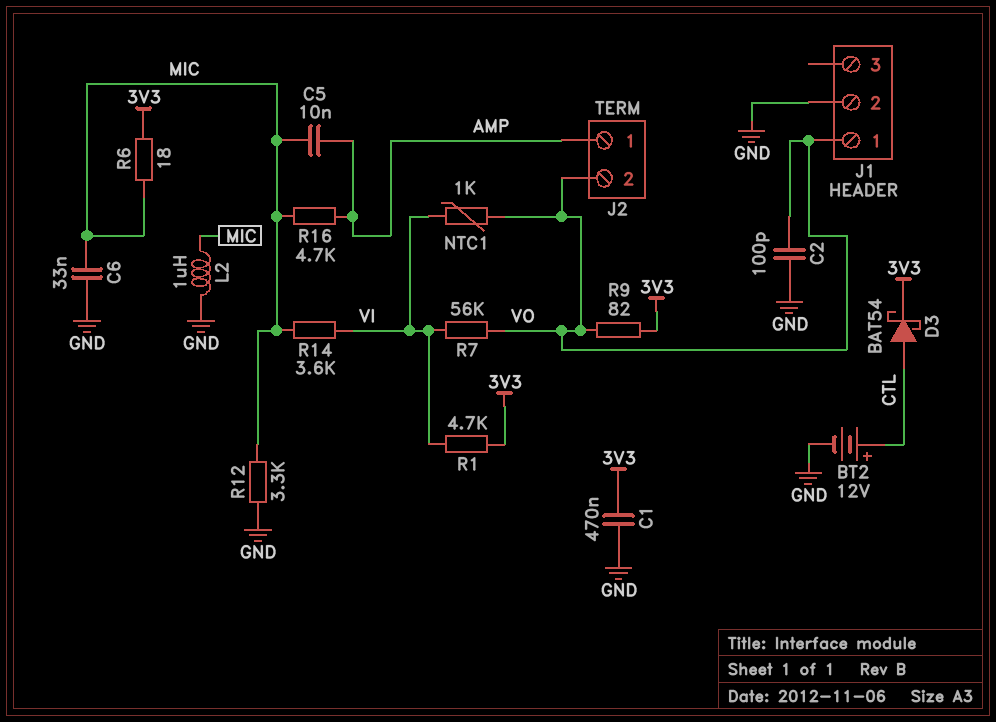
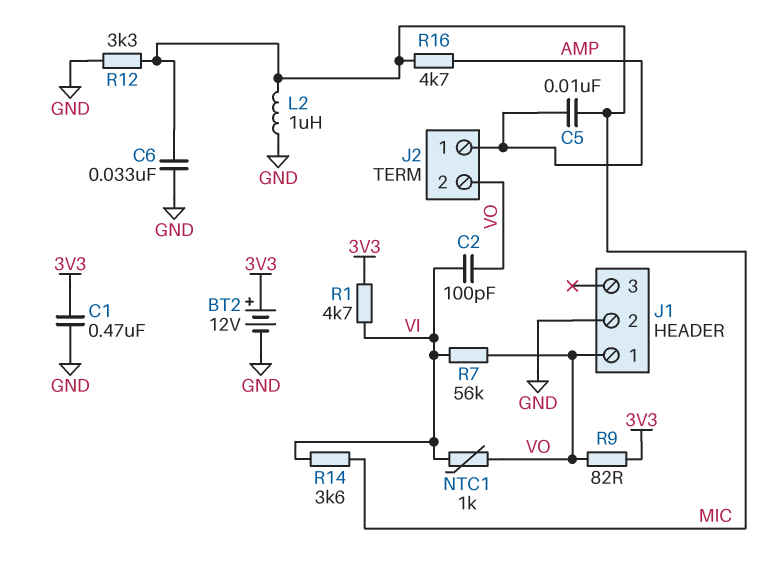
BT2: 12V (plus CTL, minus GND) -> 12V (plus 3V3, minus GND)
C2: 100pF (GND, VO) -> 100pF (VI, VO)
D3: schottky BAT54 (A CTL, K 3V3) -> none
R6: 18 (3V3, MIC) -> none

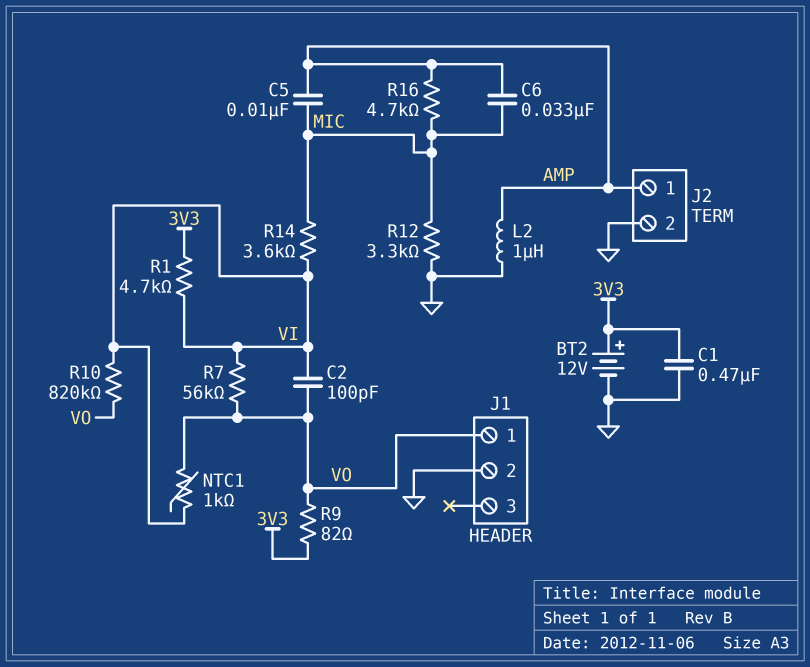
C6: 33nF (GND, MIC) -> 33nF (AMP, MIC)
J2 pin 2: VO -> GND
L2: 1uH (GND, MIC) -> 1uH (AMP, GND)
R10: none -> 820k (VI, VO)

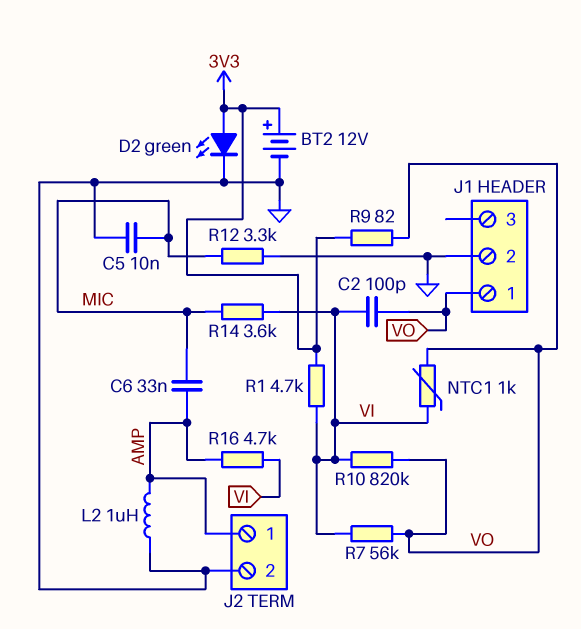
C1: 470nF (3V3, GND) -> none
C5: 10nF (AMP, MIC) -> 10nF (GND, MIC)
D2: none -> LED green (A 3V3, K GND)
R16: 4.7k (AMP, MIC) -> 4.7k (AMP, VI)

